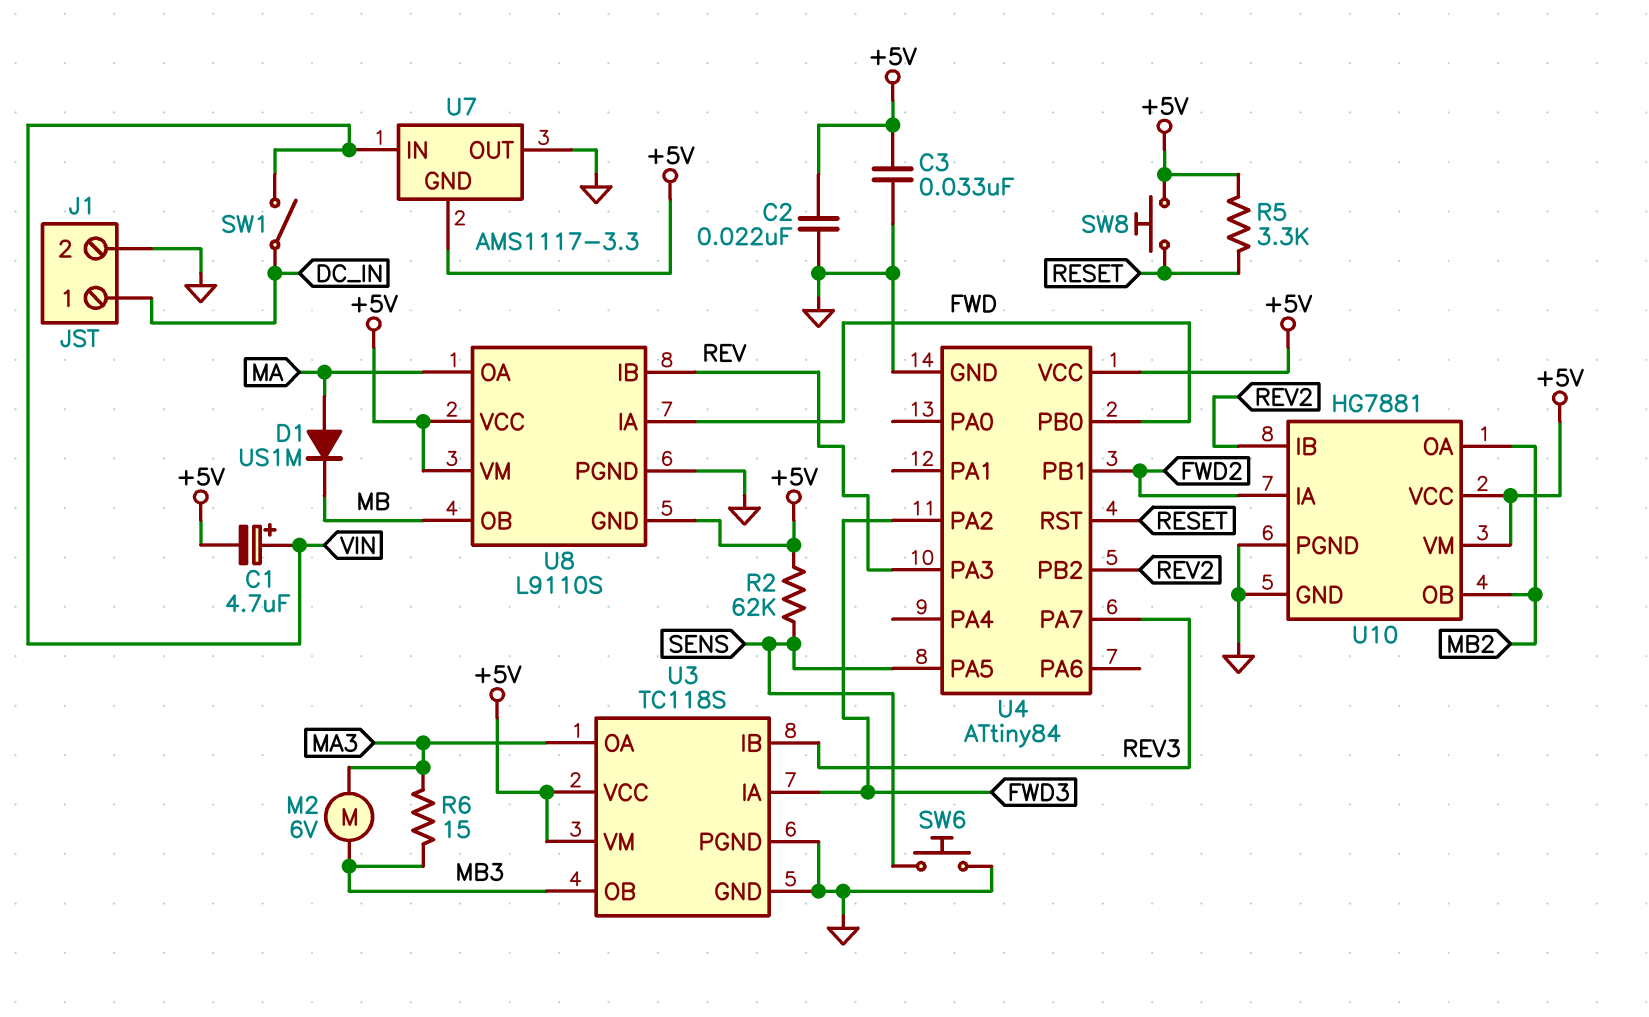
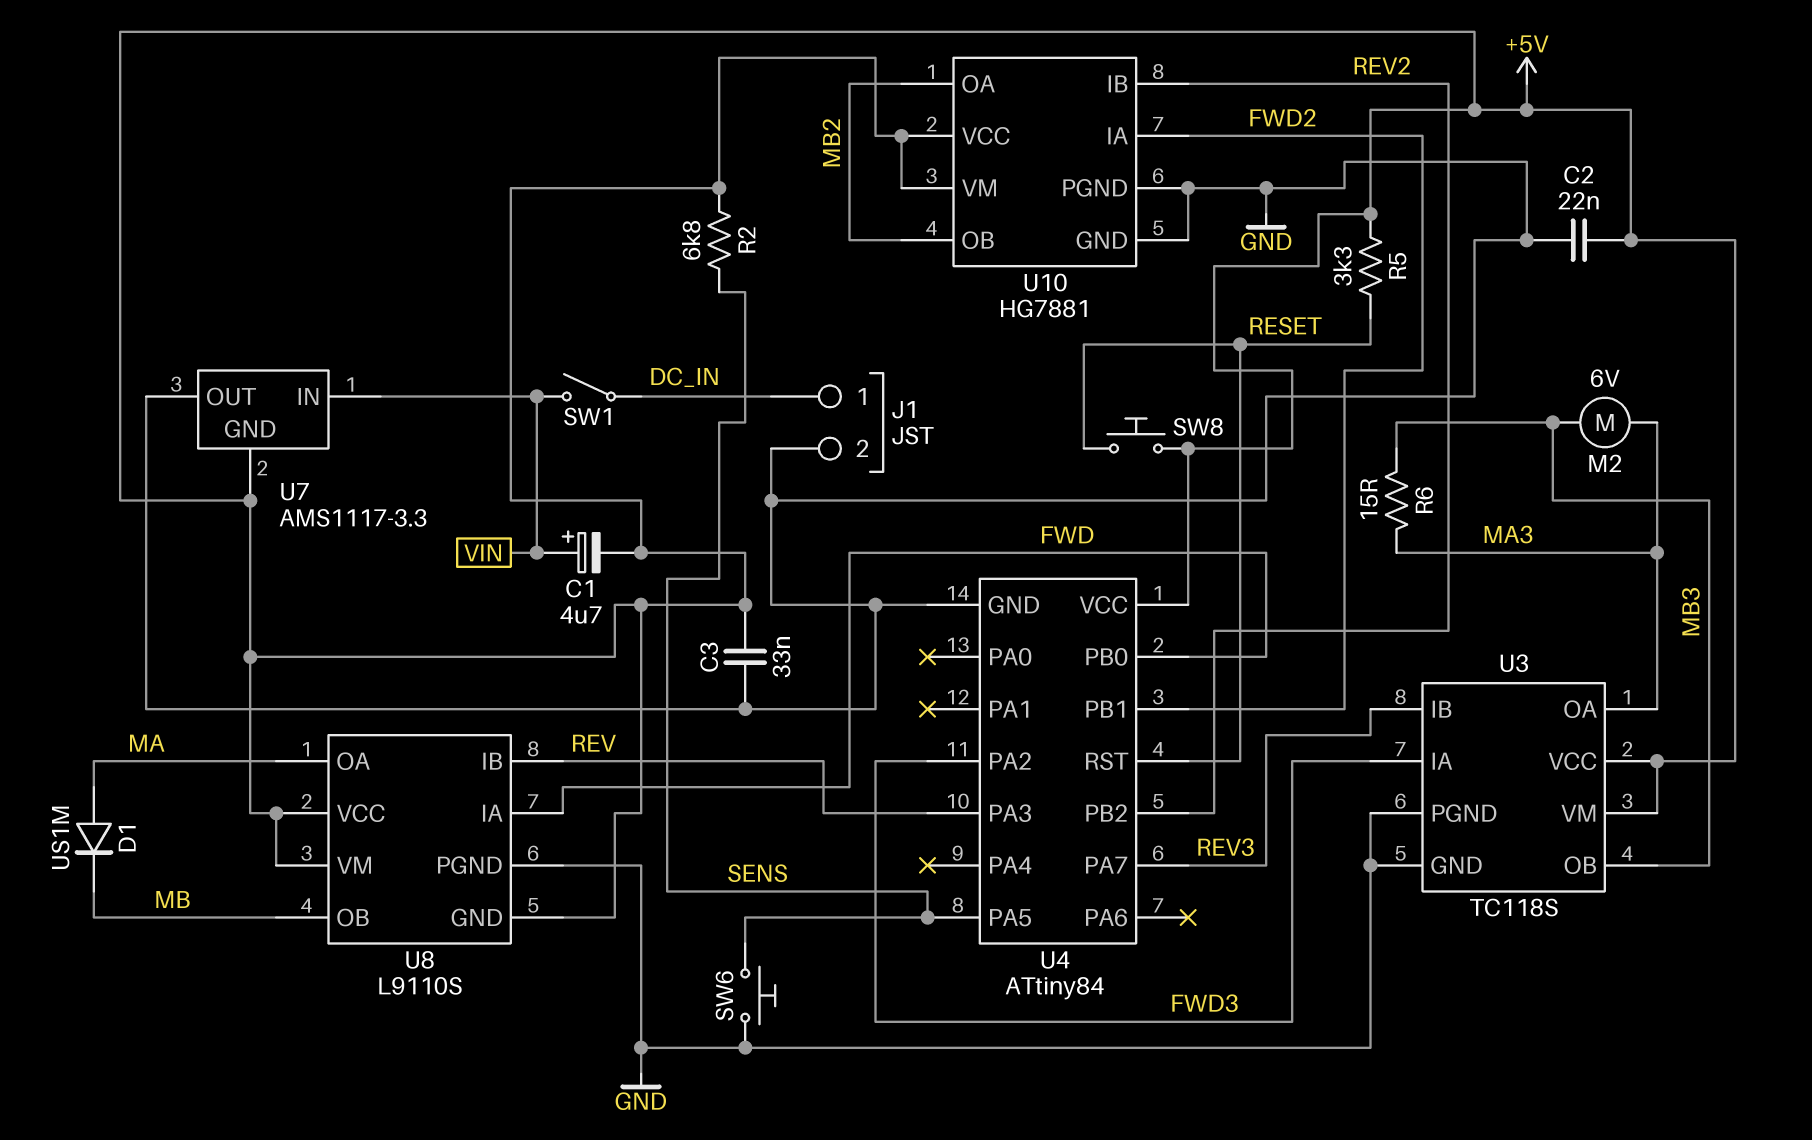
R2: 62k (+5V, SENS) -> 6.8k (+5V, SENS)

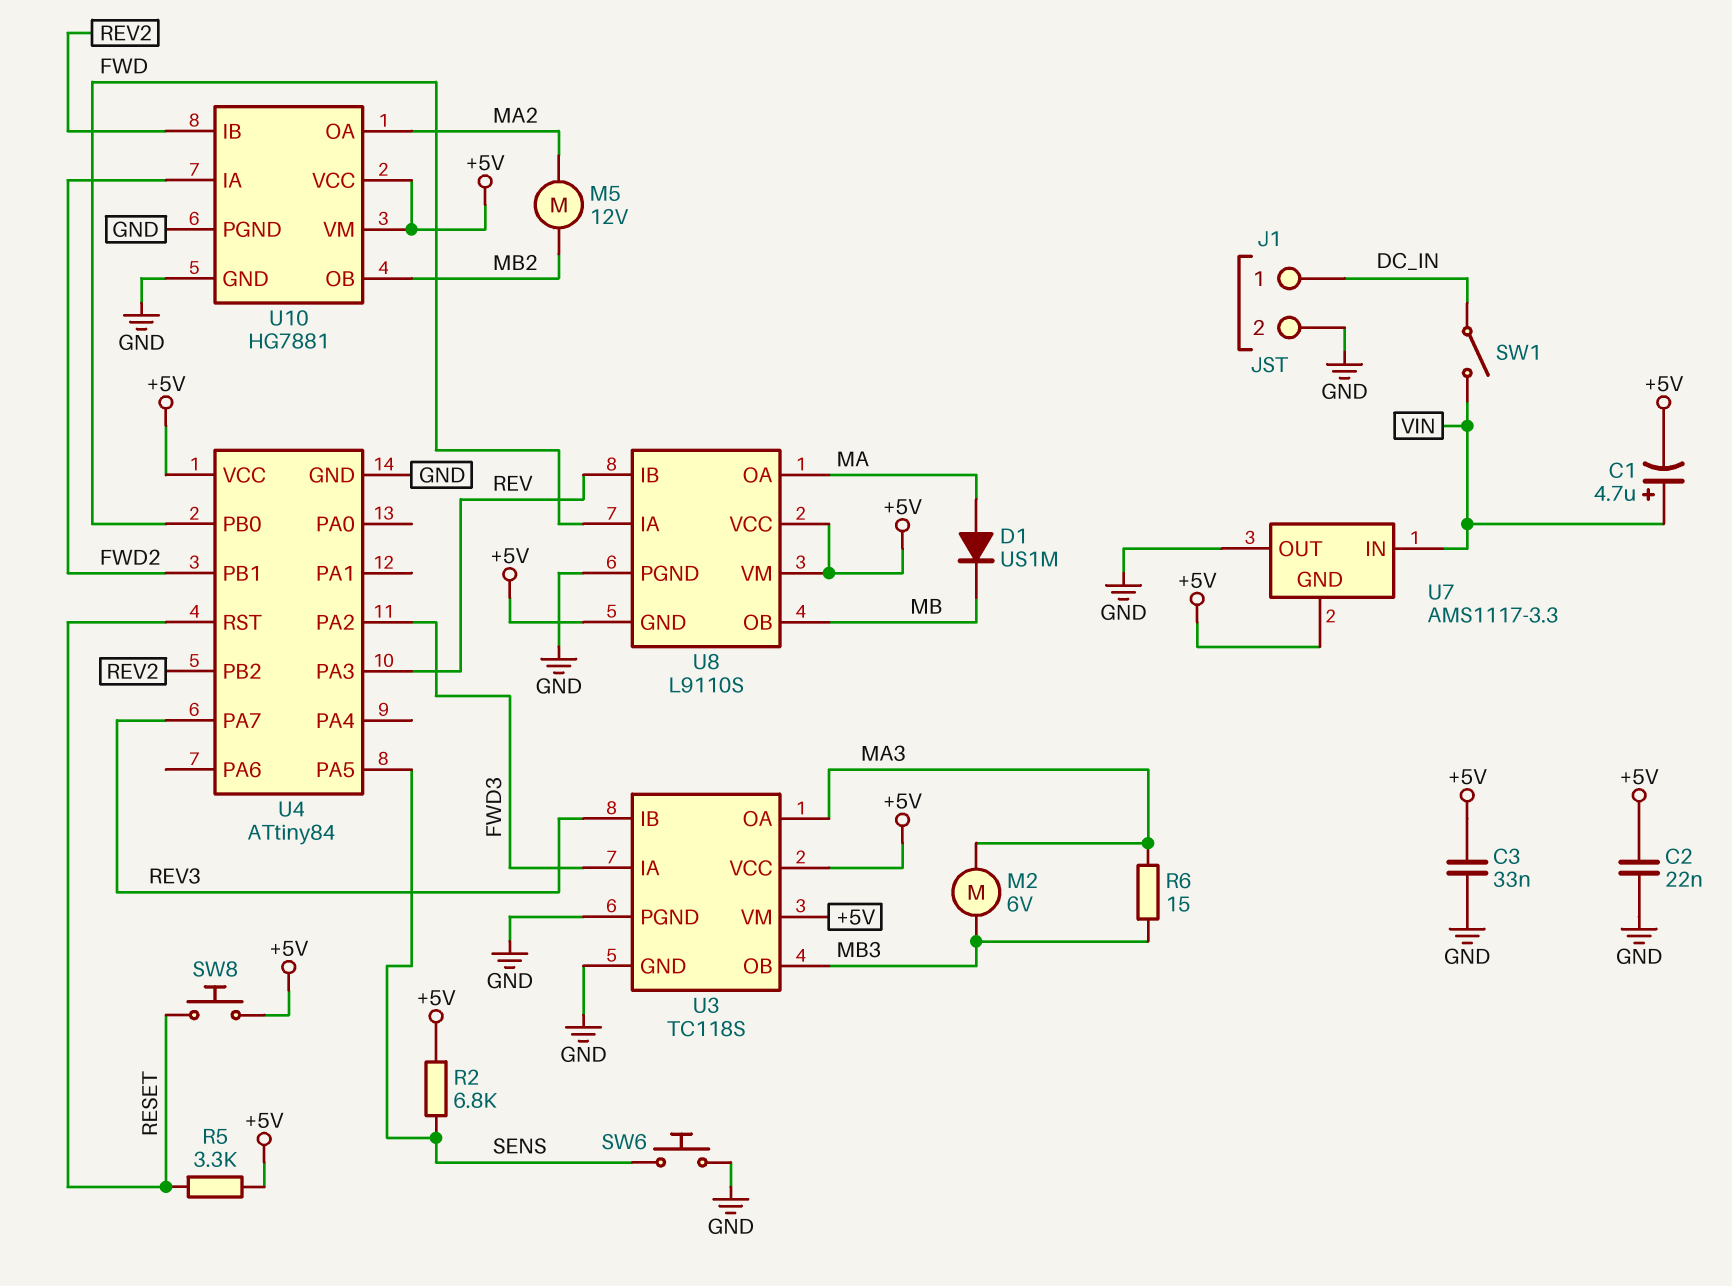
M5: none -> motor 12V (MA2, MB2)
U10 pin OA: MB2 -> MA2

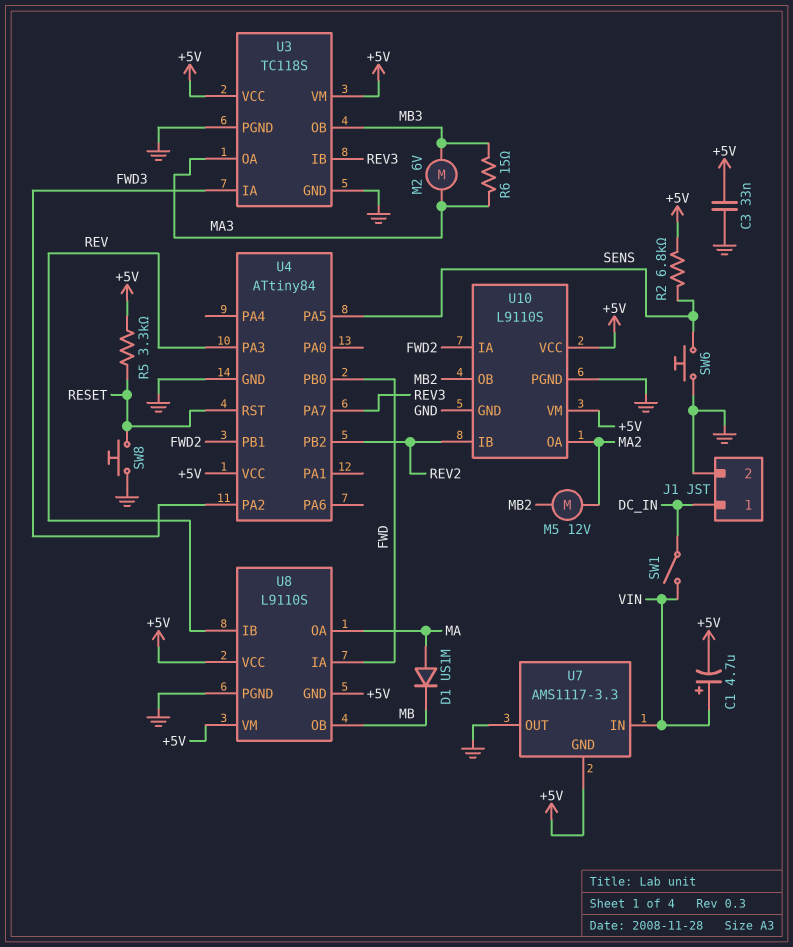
C2: 22nF (+5V, GND) -> none
SW8: button (+5V, RESET) -> button (GND, RESET)
U10: HG7881 -> L9110S

